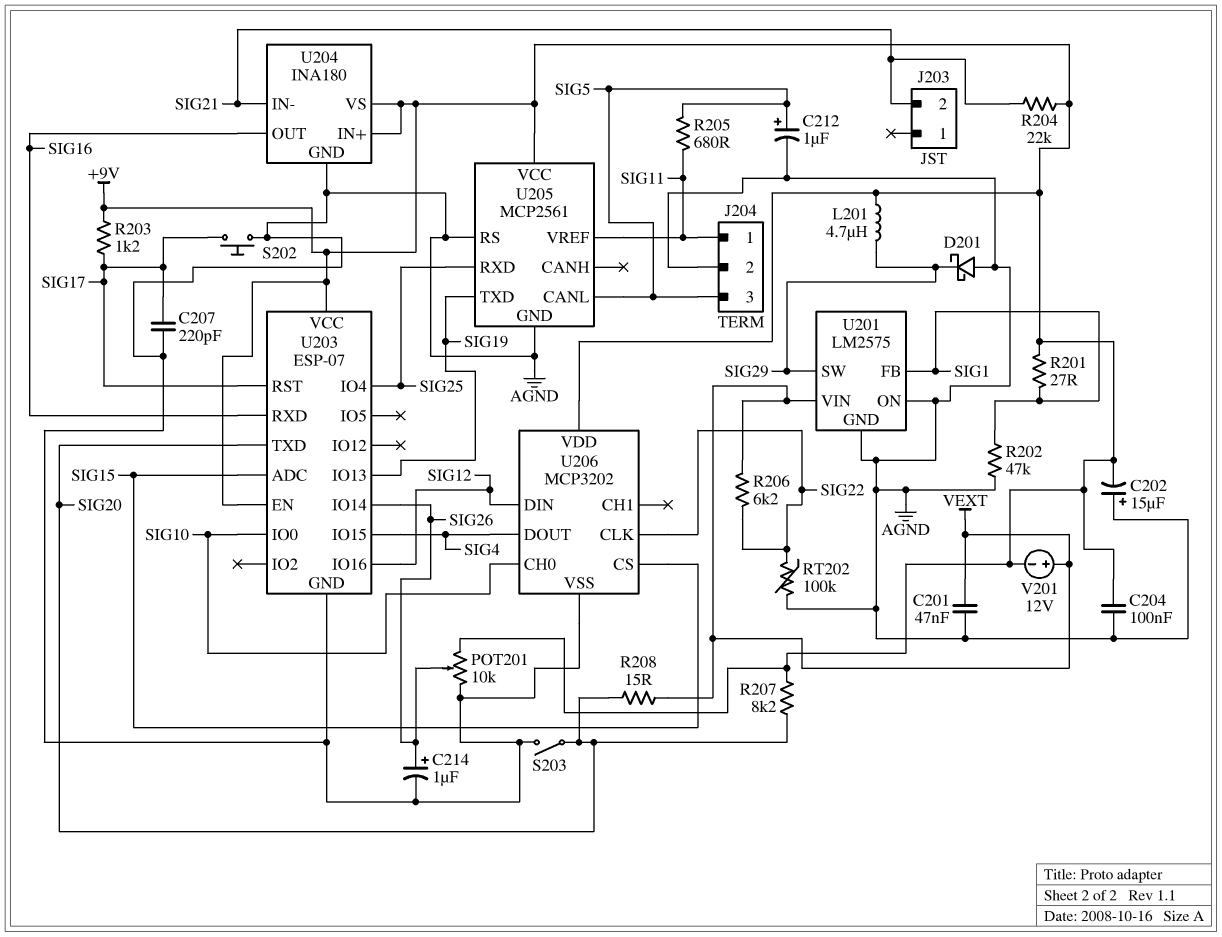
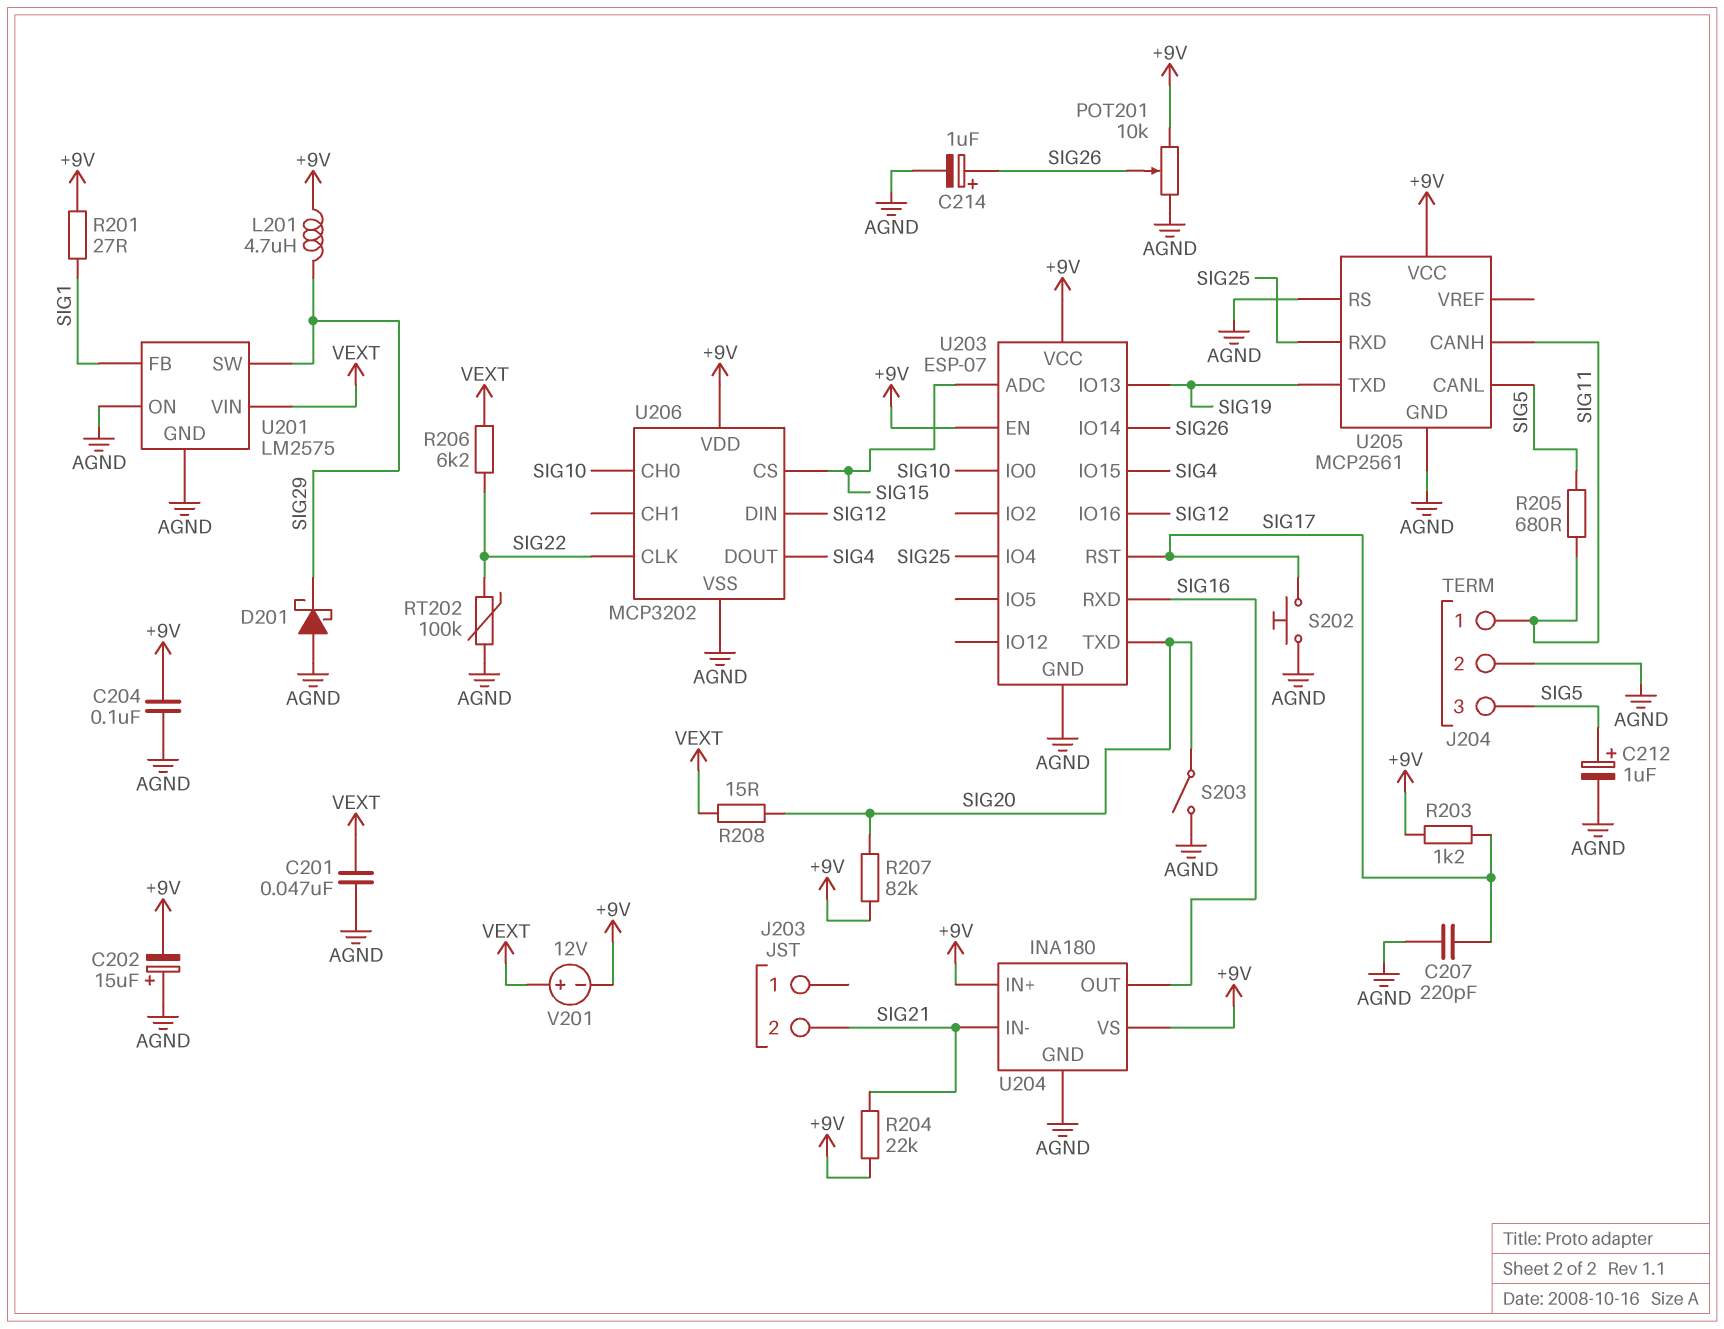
R202: 47k (AGND, SIG1) -> none
R207: 8.2k (+9V, SIG20) -> 82k (+9V, SIG20)
U205 pin CANH: none -> SIG11
U205 pin VREF: SIG11 -> none

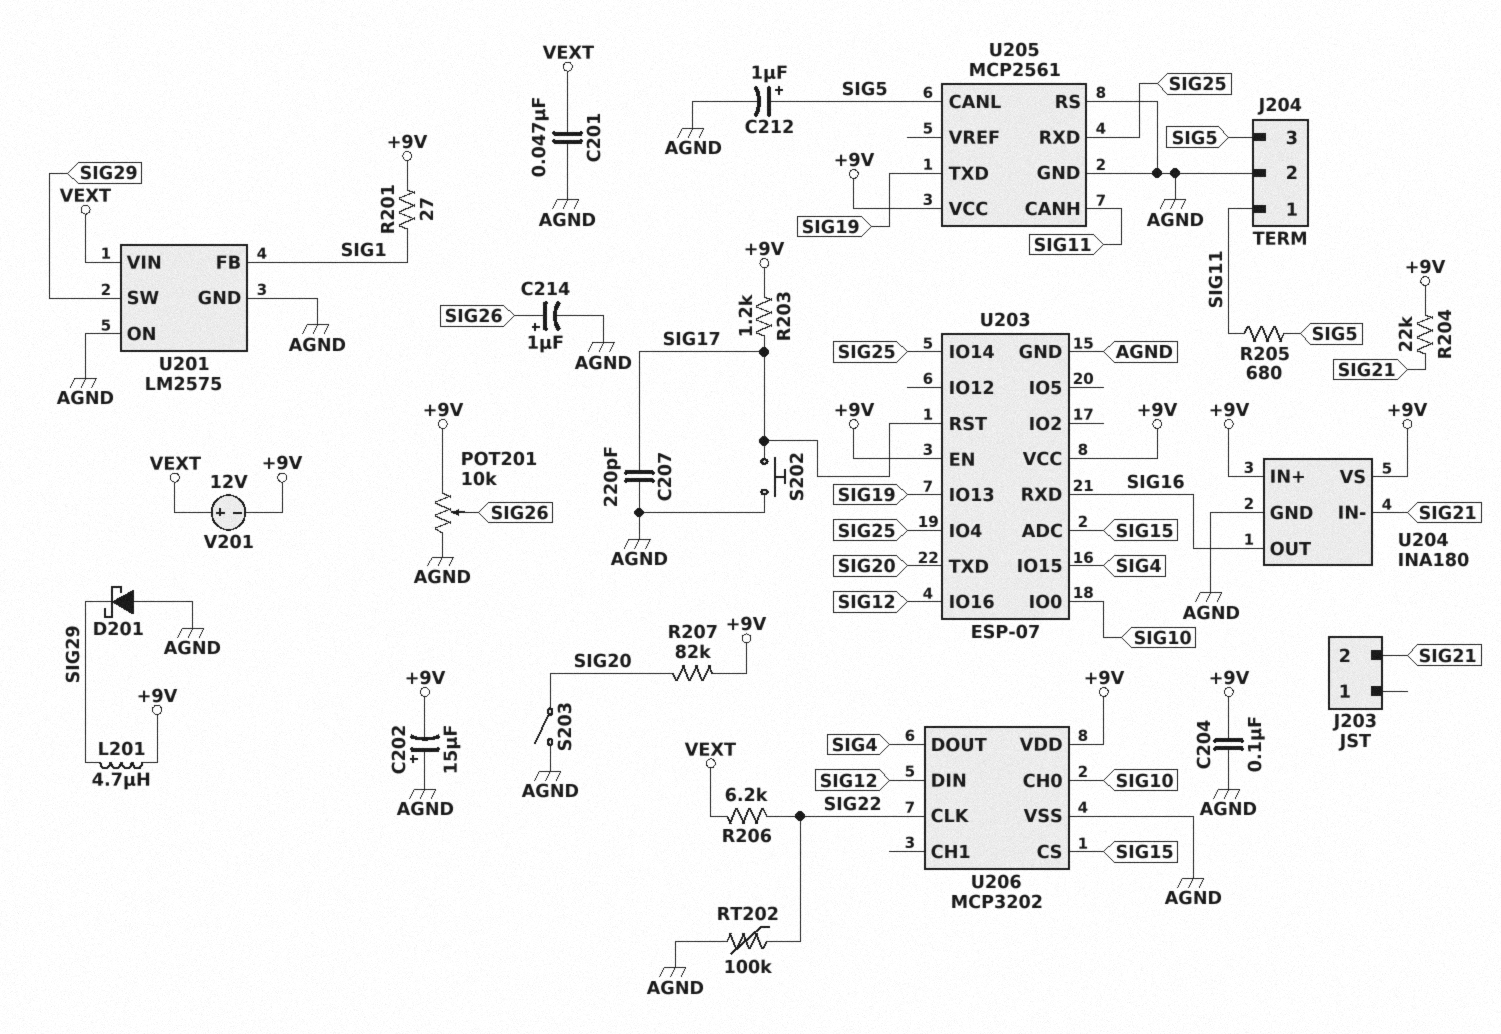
R208: 15 (SIG20, VEXT) -> none
U203 pin IO14: SIG26 -> SIG25

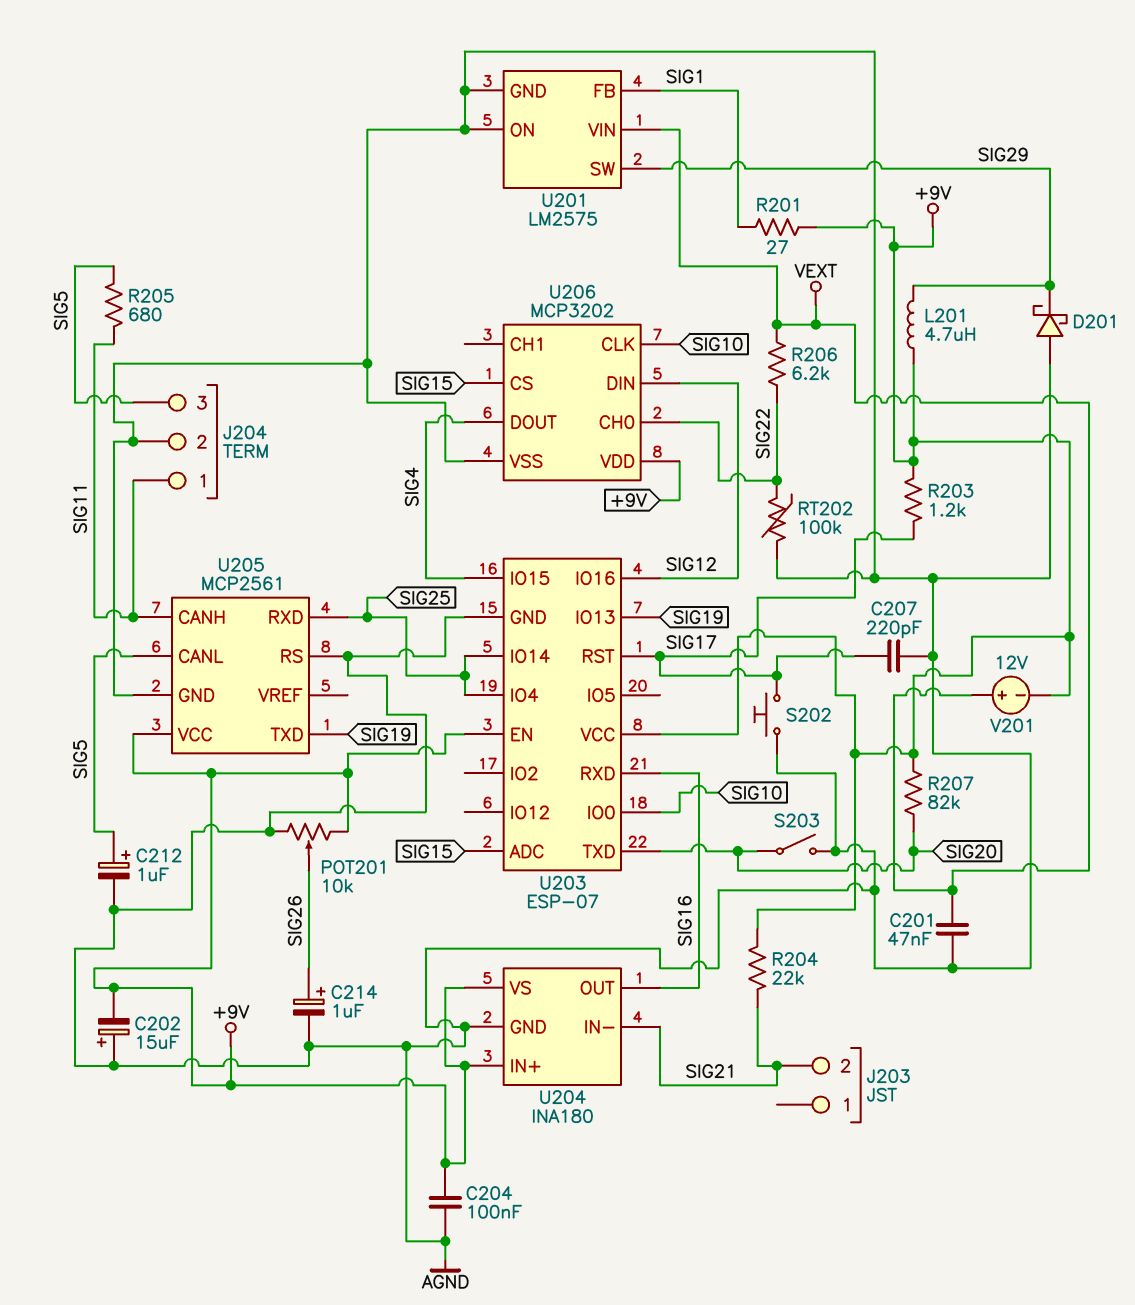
U206 pin CH0: SIG10 -> SIG22
U206 pin CLK: SIG22 -> SIG10

